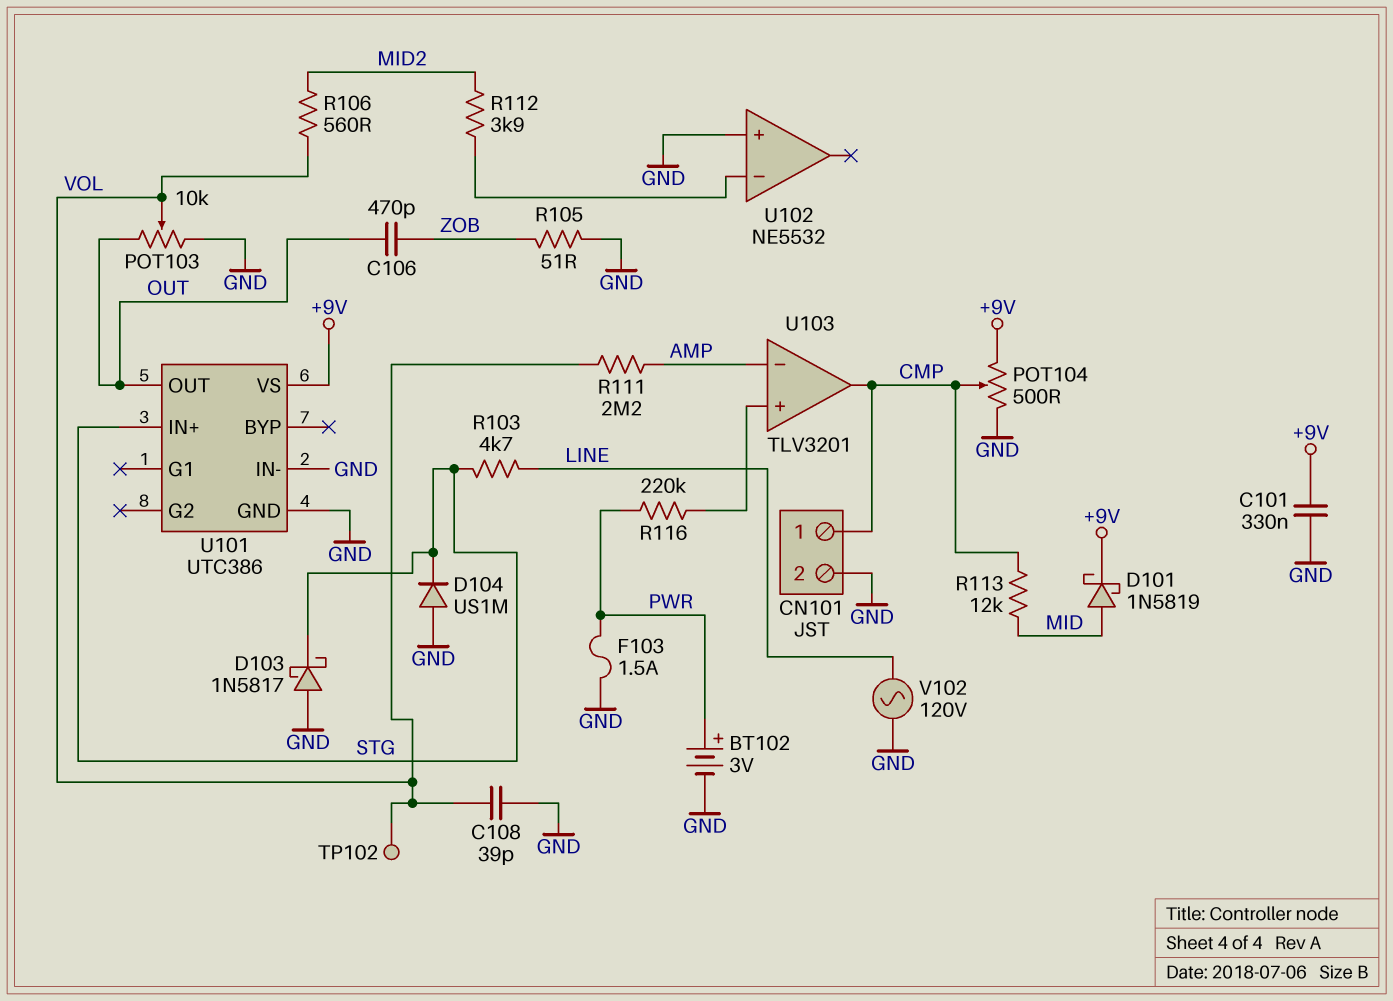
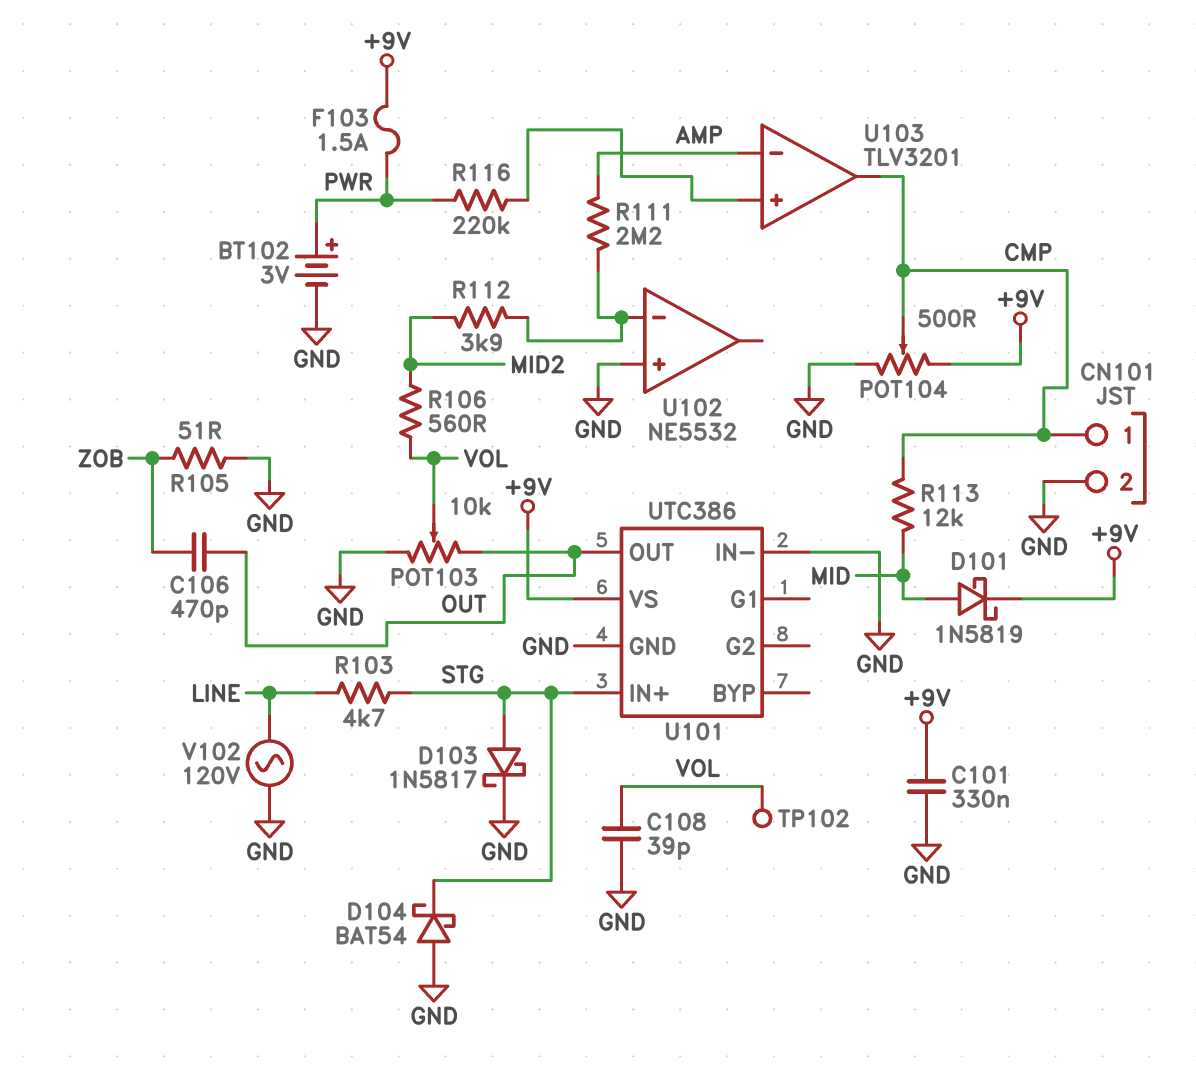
D103: schottky 1N5817 (A GND, K STG) -> schottky 1N5817 (A STG, K GND)
D104: diode US1M (A GND, K STG) -> schottky BAT54 (A GND, K STG)
F103: 1.5A (GND, PWR) -> 1.5A (+9V, PWR)
R111: 2.2M (AMP, VOL) -> 2.2M (AMP, U102/in-)

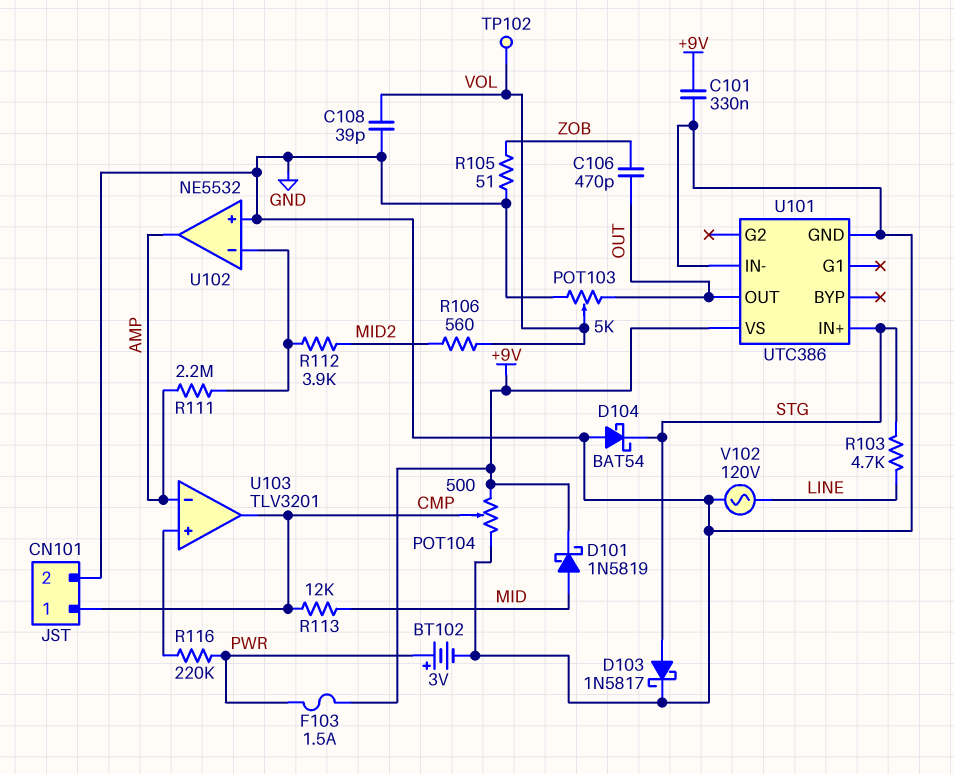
POT103: 10k (GND, OUT, wiper VOL) -> 5k (GND, OUT, wiper VOL)
U102 pin out: none -> AMP

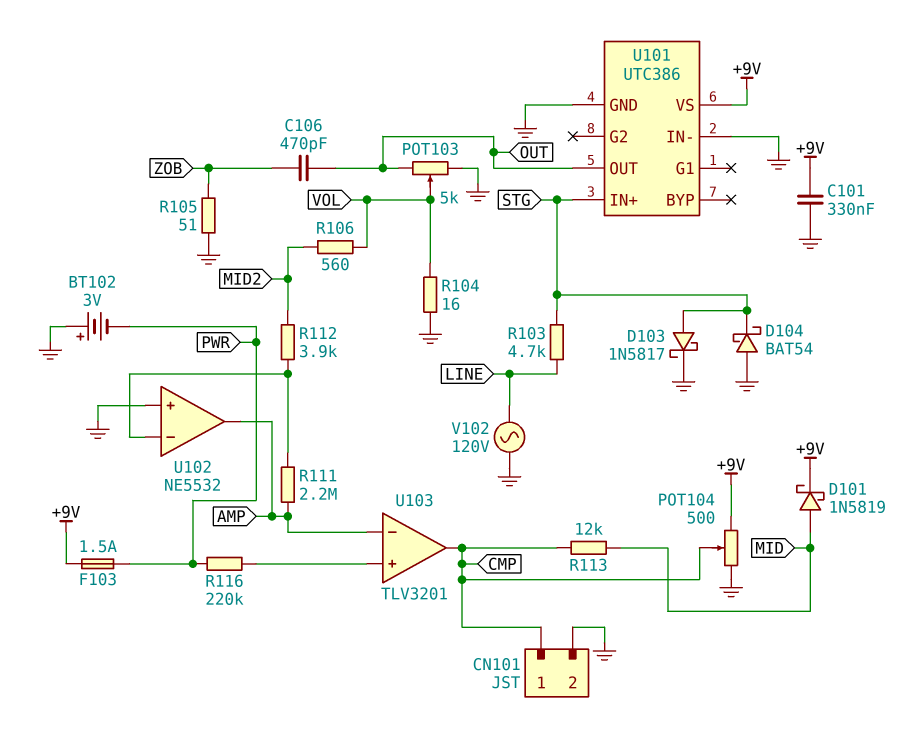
BT102: 3V (plus PWR, minus GND) -> 3V (plus GND, minus PWR)
C108: 39pF (GND, VOL) -> none
R104: none -> 16 (GND, VOL)
TP102: test point (VOL) -> none

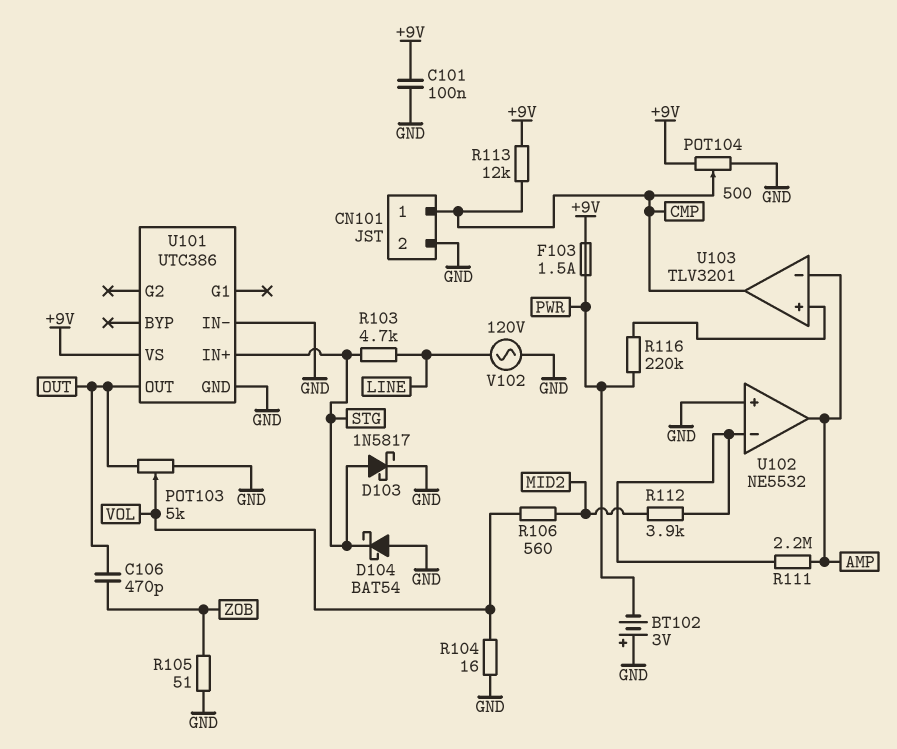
C101: 330nF (+9V, GND) -> 100nF (+9V, GND)
D101: schottky 1N5819 (A MID, K +9V) -> none
R113: 12k (CMP, MID) -> 12k (+9V, CMP)

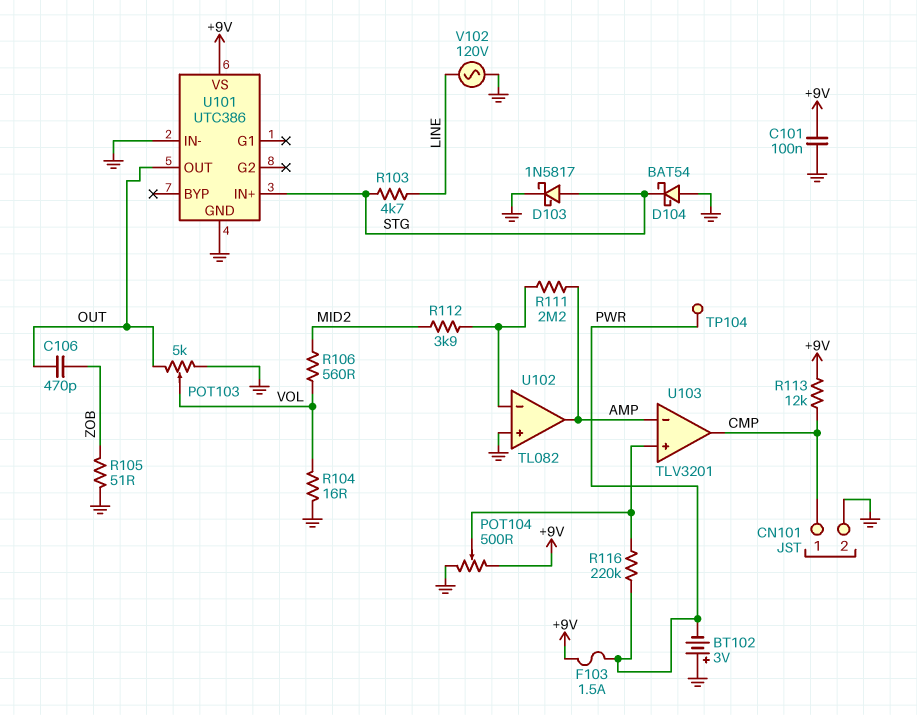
POT104: 500 (+9V, GND, wiper CMP) -> 500 (+9V, GND, wiper U103/in+)
TP104: none -> test point (PWR)
U102: NE5532 -> TL082

